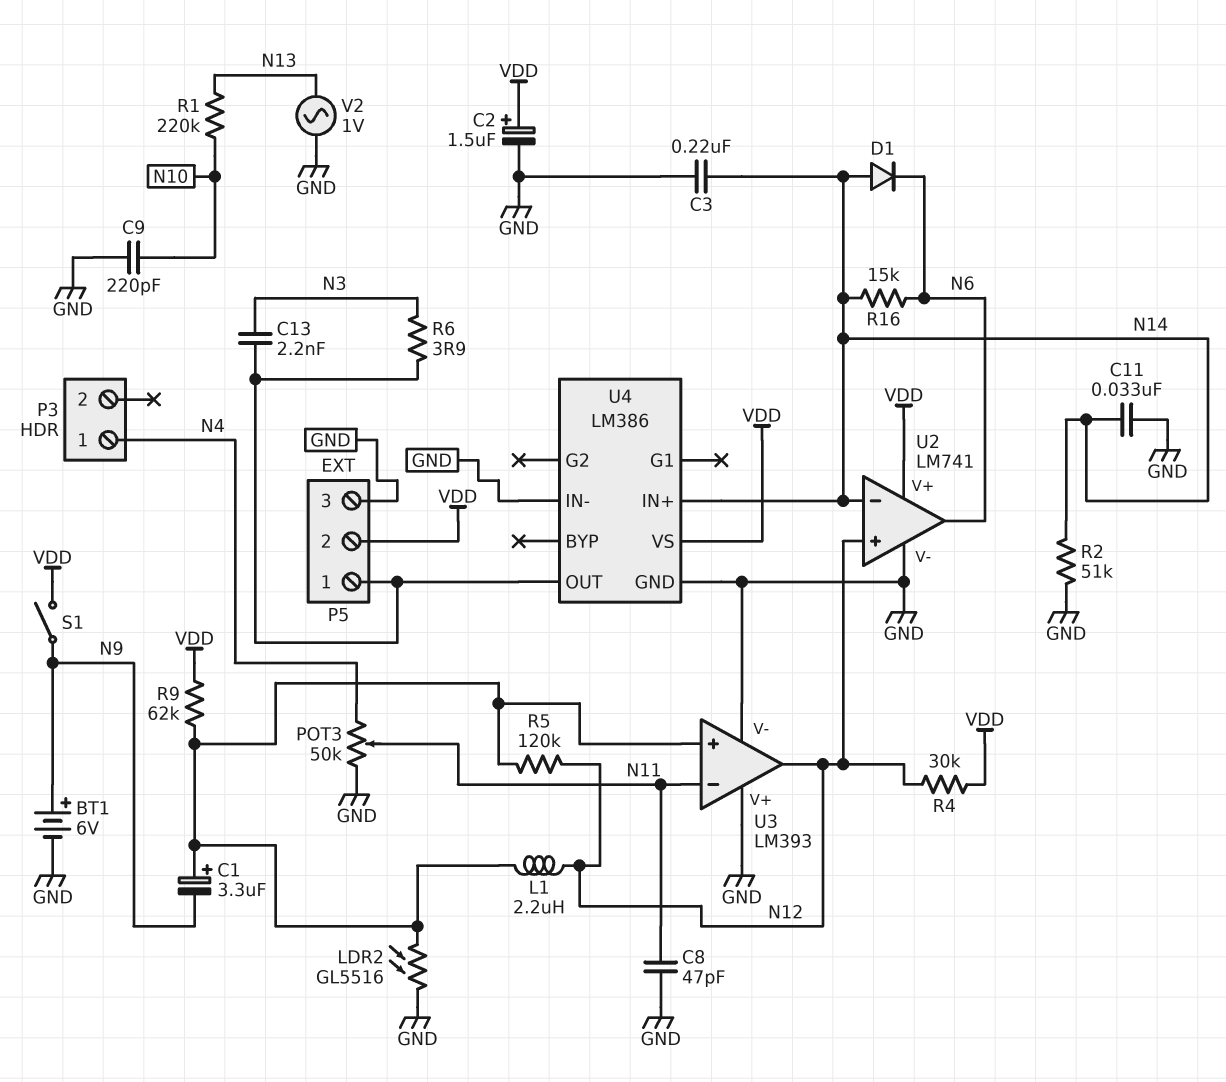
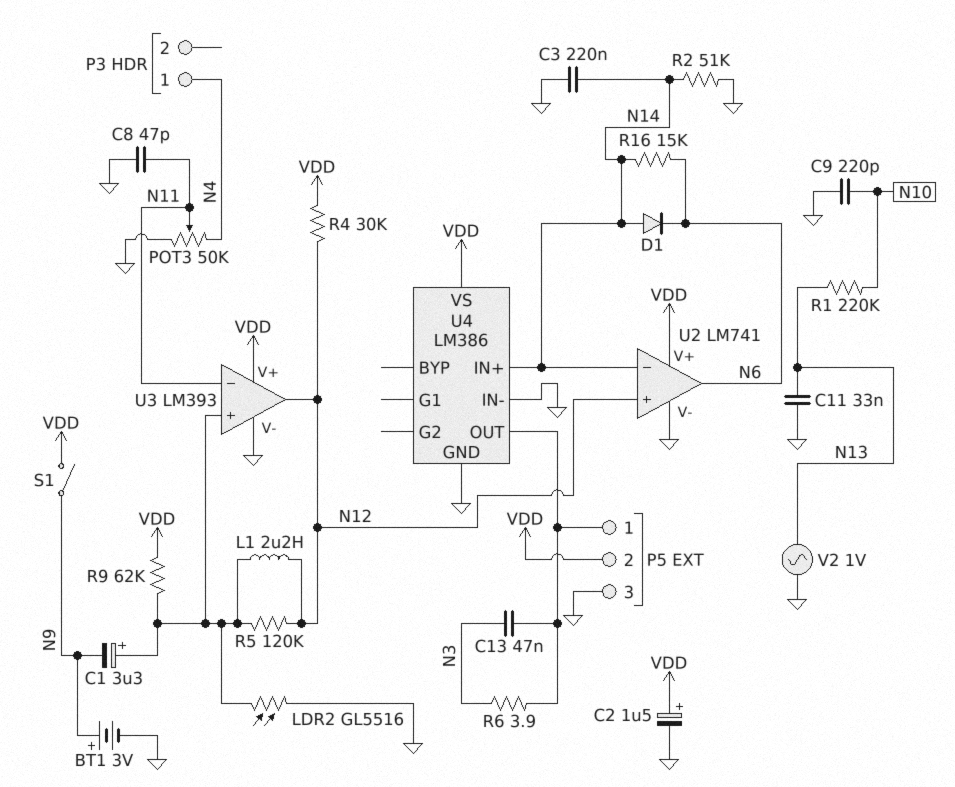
BT1: 6V (plus N9, minus GND) -> 3V (plus N9, minus GND)
C11: 33nF (GND, N14) -> 33nF (GND, N13)
C13: 2.2nF (N3, P5/1) -> 47nF (N3, P5/1)
U3 pin V+: GND -> VDD

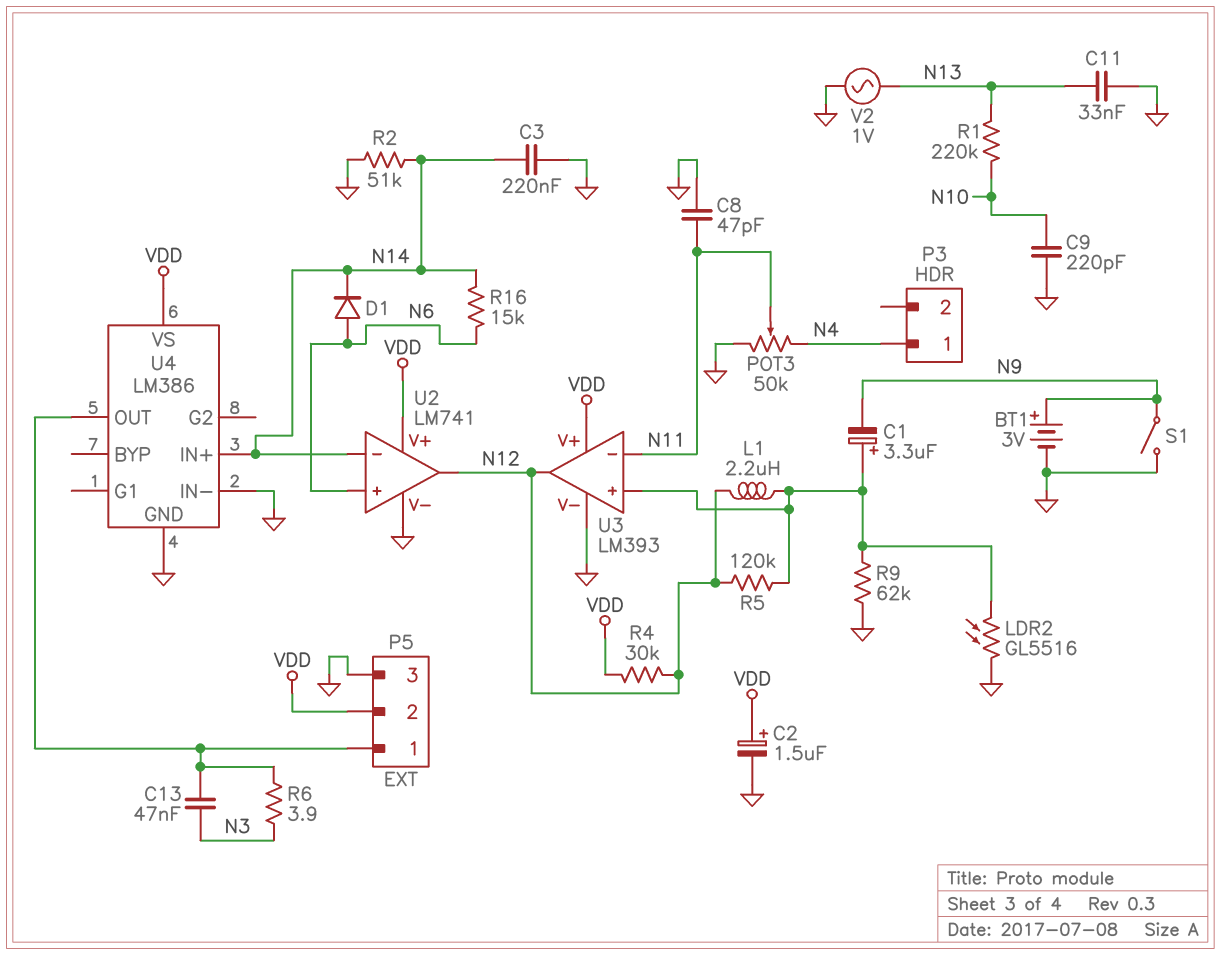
D1: diode (A N14, K N6) -> diode (A N6, K N14)
R9: 62k (U3/in+, VDD) -> 62k (GND, U3/in+)
S1: switch (N9, VDD) -> switch (GND, N9)
U2 pin in+: N12 -> N6
U2 pin out: N6 -> N12

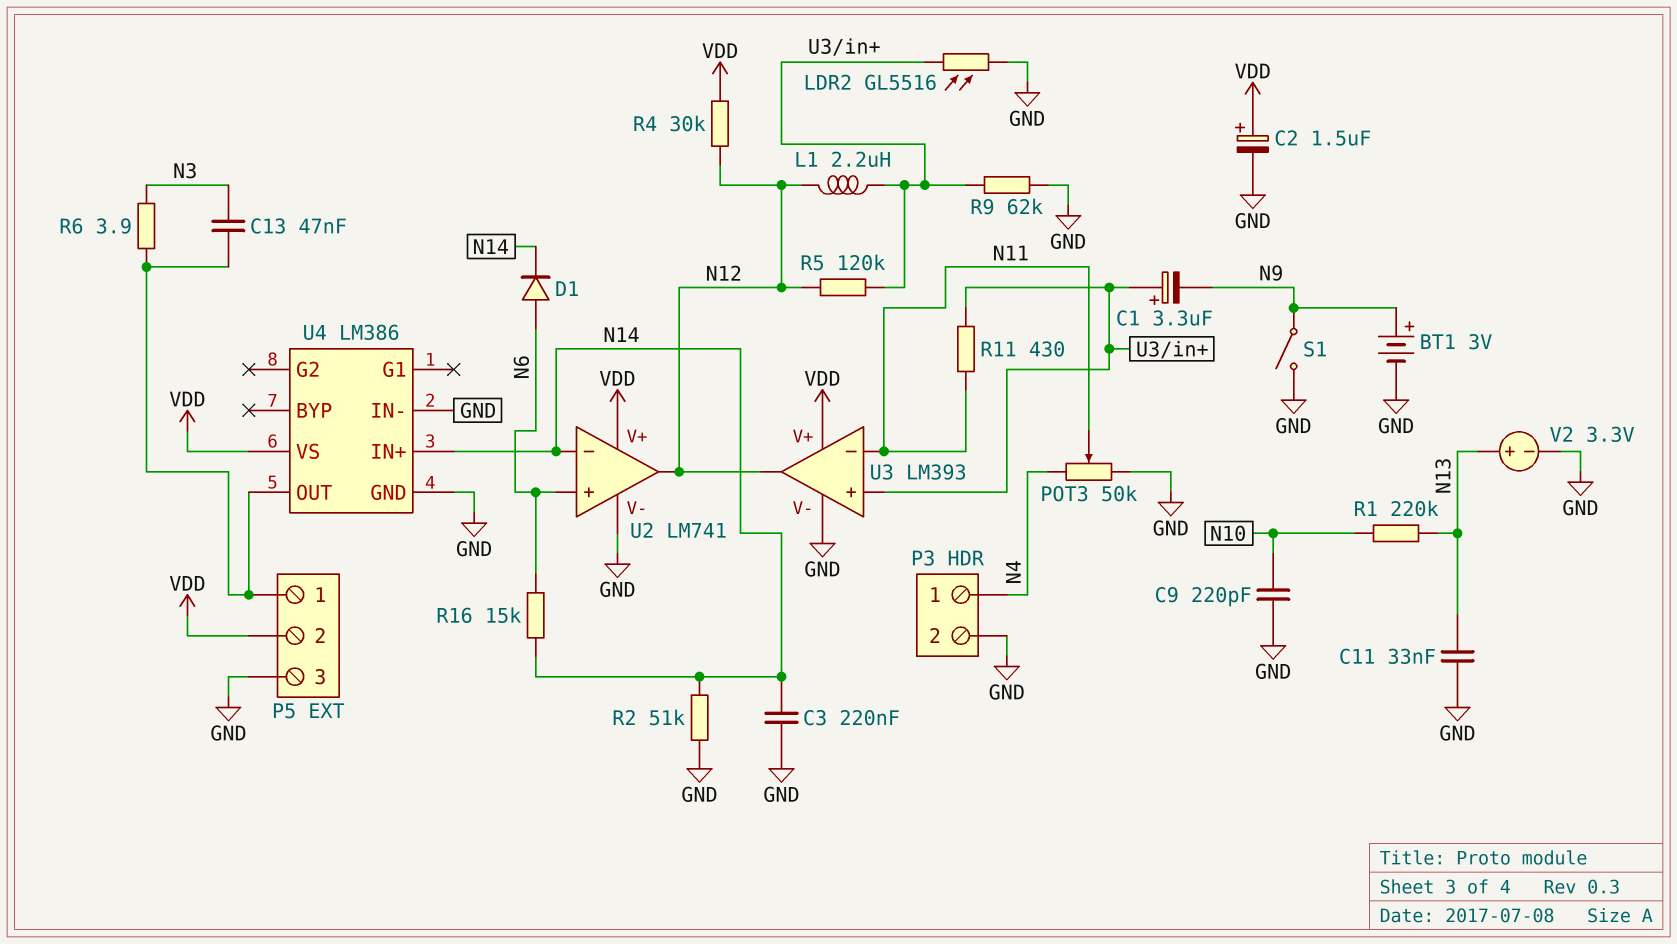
C8: 47pF (GND, N11) -> none
P3 pin 2: none -> GND
R11: none -> 430 (N11, U3/in+)
V2: AC 1V (GND, N13) -> 3.3V (plus N13, minus GND)

